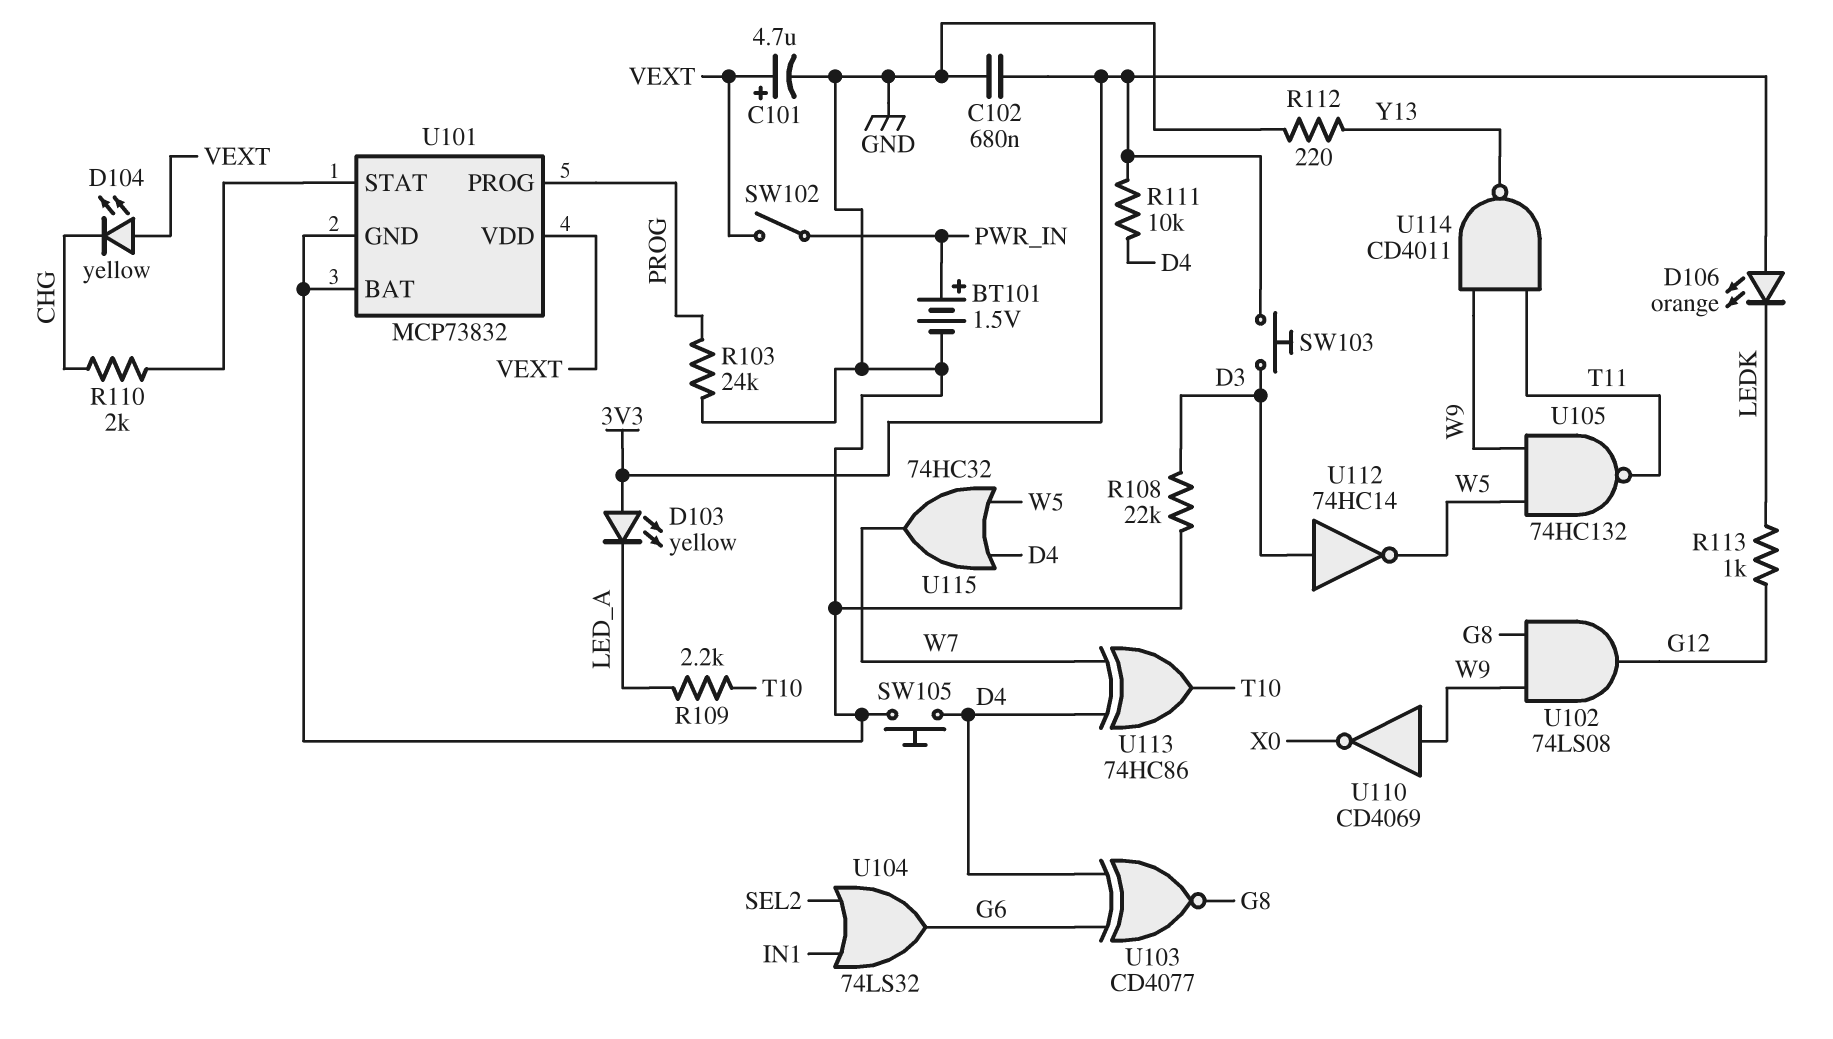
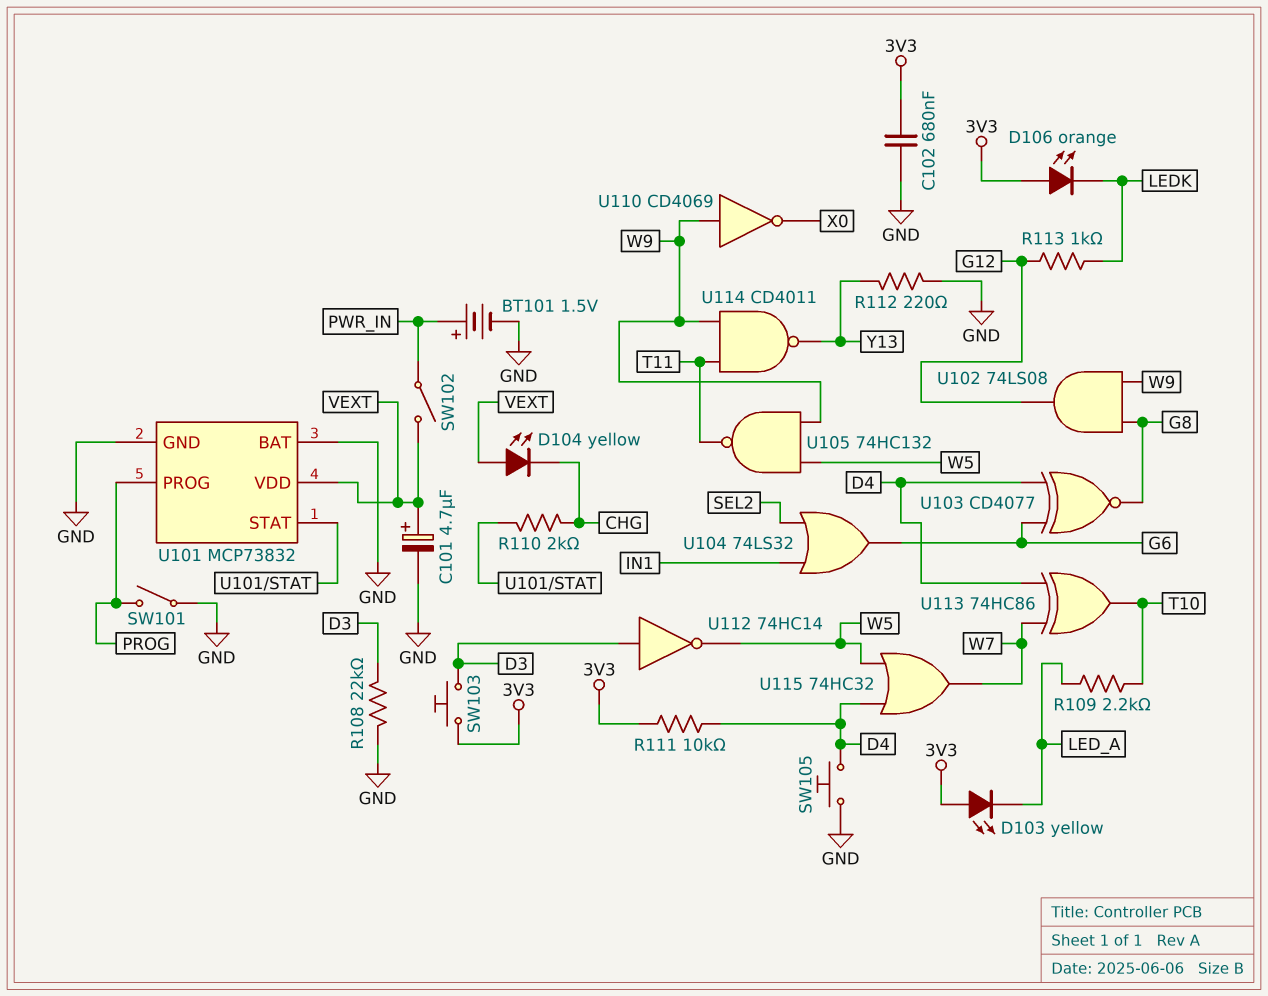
R103: 24k (GND, PROG) -> none
SW101: none -> switch (GND, PROG)

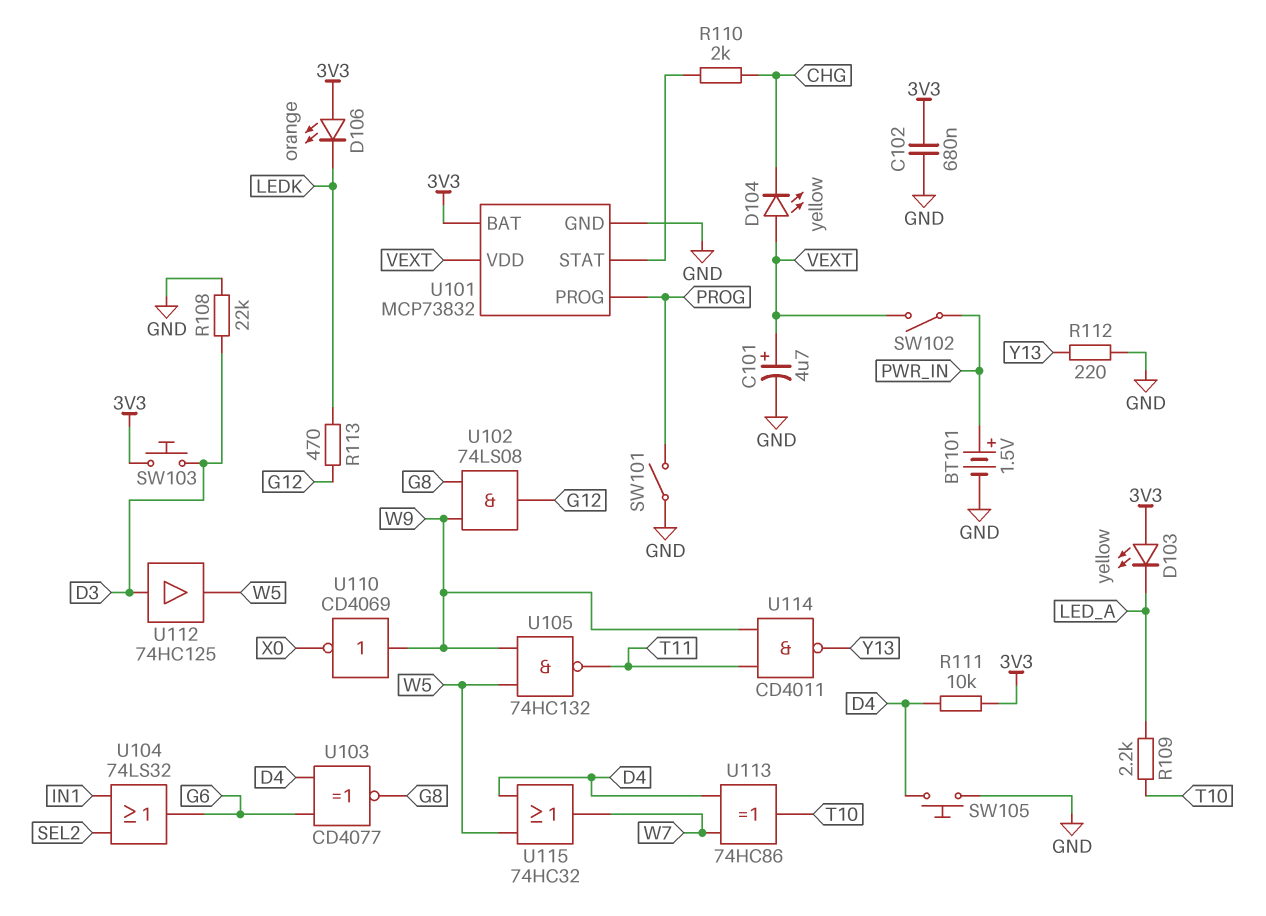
R113: 1k (G12, LEDK) -> 470 (G12, LEDK)
U101 pin BAT: GND -> 3V3
U112: NOT 74HC14 (in D3, out W5) -> buffer 74HC125 (in D3, out W5)

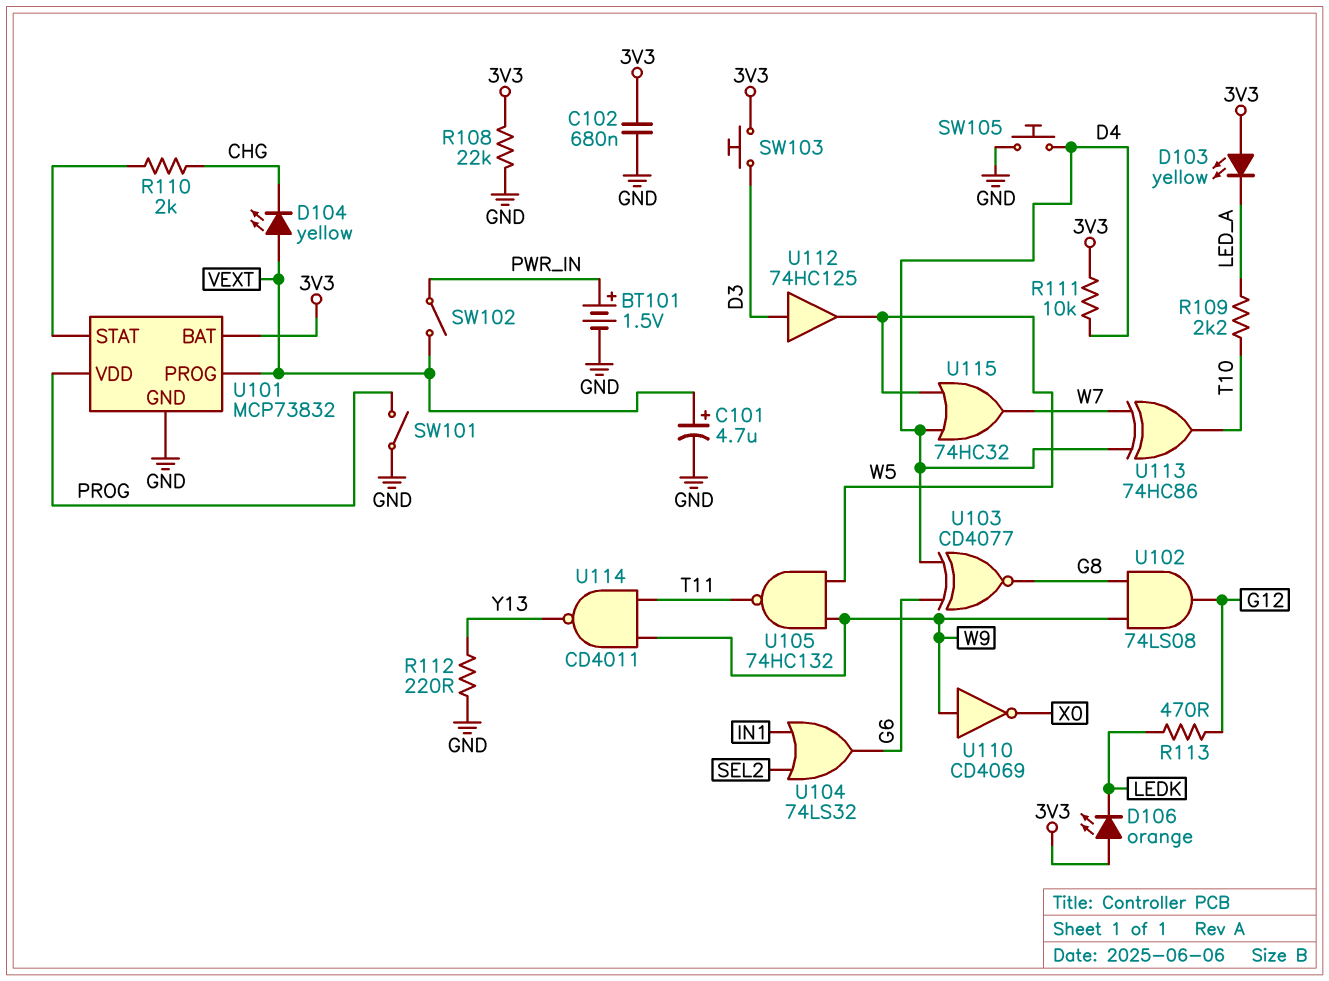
R108: 22k (D3, GND) -> 22k (3V3, GND)
U101 pin PROG: PROG -> VEXT
U101 pin VDD: VEXT -> PROG

